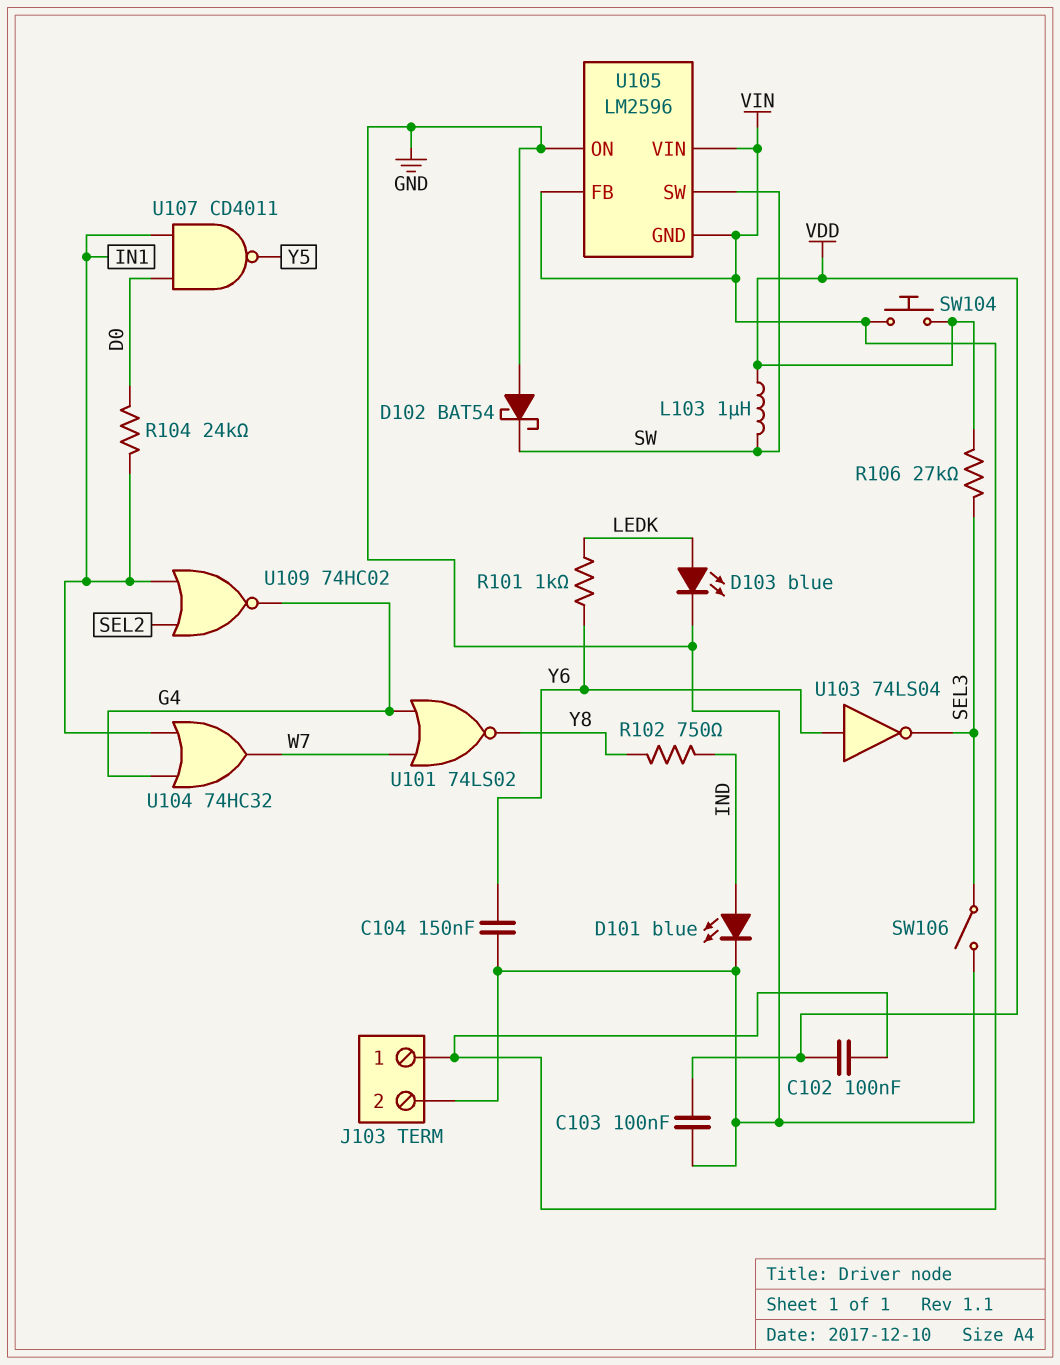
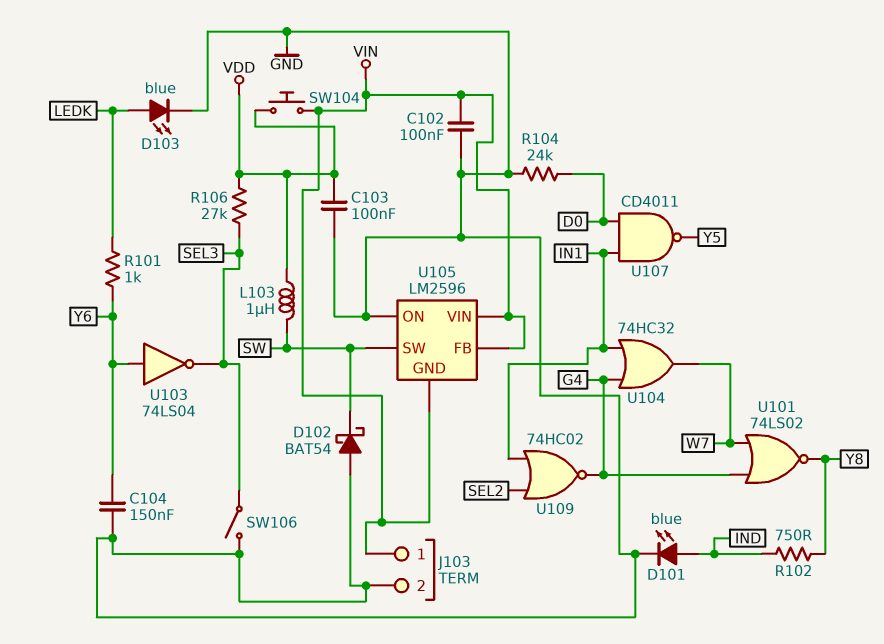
C102: 100nF (VDD, VIN) -> 100nF (GND, VIN)
R104: 24k (D0, IN1) -> 24k (D0, GND)

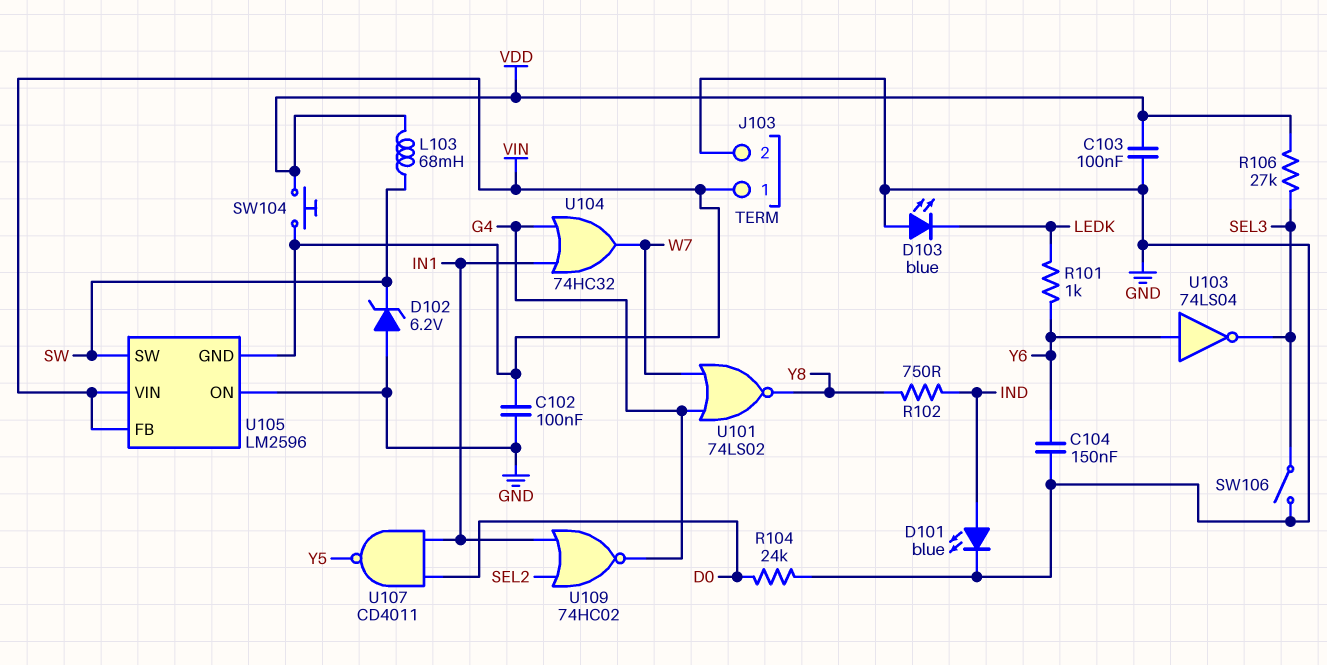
D102: schottky BAT54 (A GND, K SW) -> zener 6.2V (A GND, K SW)
D103: LED blue (A LEDK, K GND) -> LED blue (A GND, K LEDK)
L103: 1uH (SW, VDD) -> 68mH (SW, VDD)

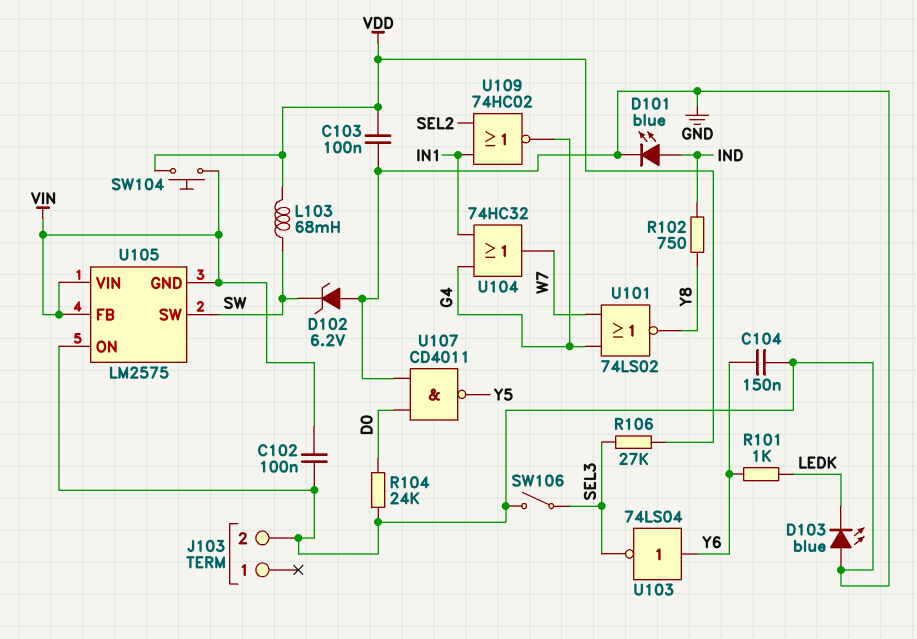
J103 pin 1: VIN -> none
U105: LM2596 -> LM2575
U107: NAND CD4011 (in D0, in IN1, out Y5) -> NAND CD4011 (in D0, in GND, out Y5)

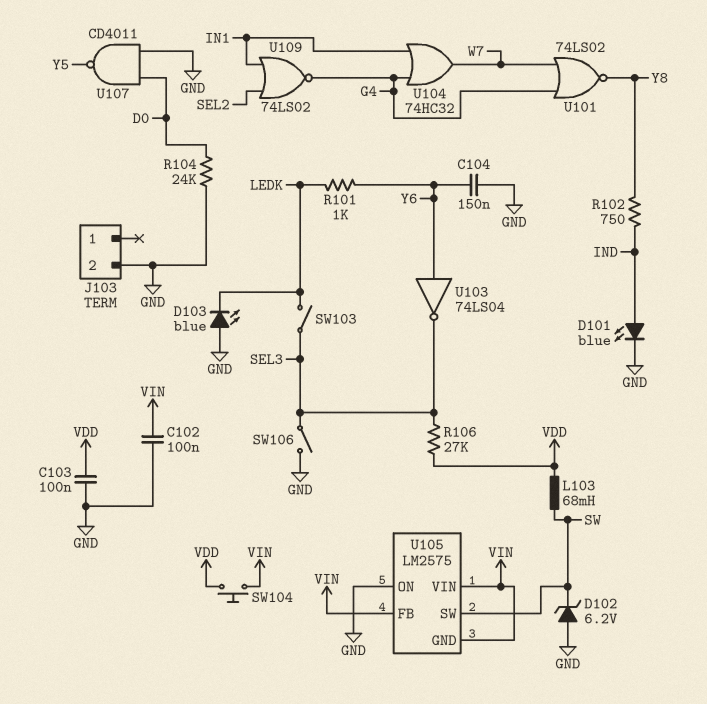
SW103: none -> switch (LEDK, SEL3)
U109: NOR 74HC02 (in IN1, in SEL2, out G4) -> NOR 74LS02 (in IN1, in SEL2, out G4)

